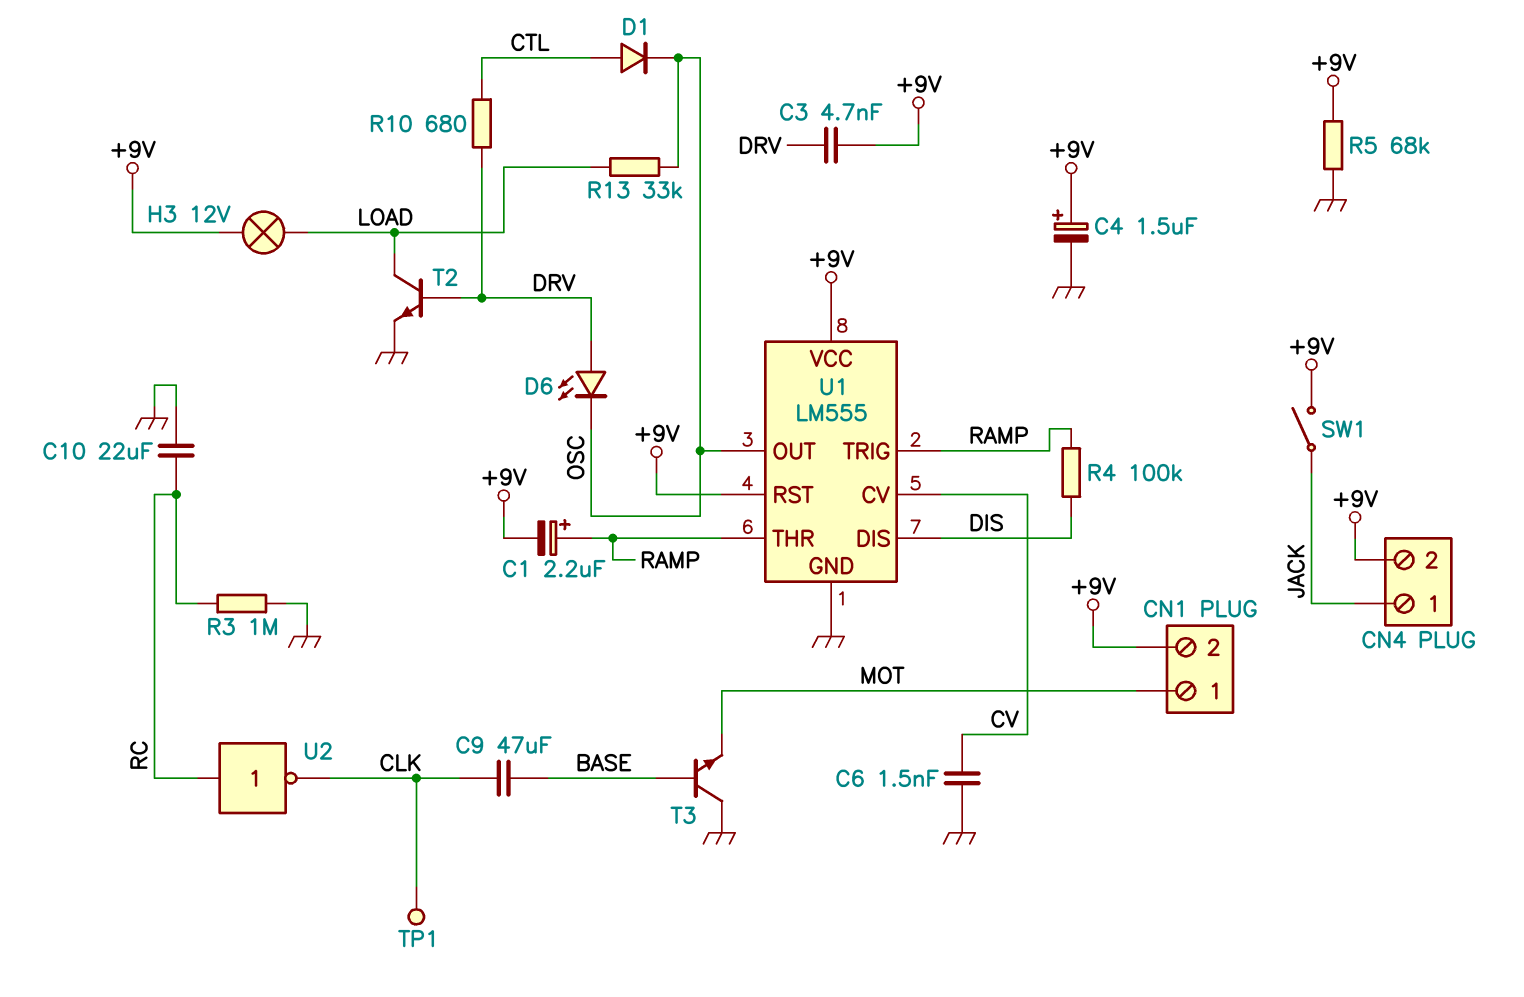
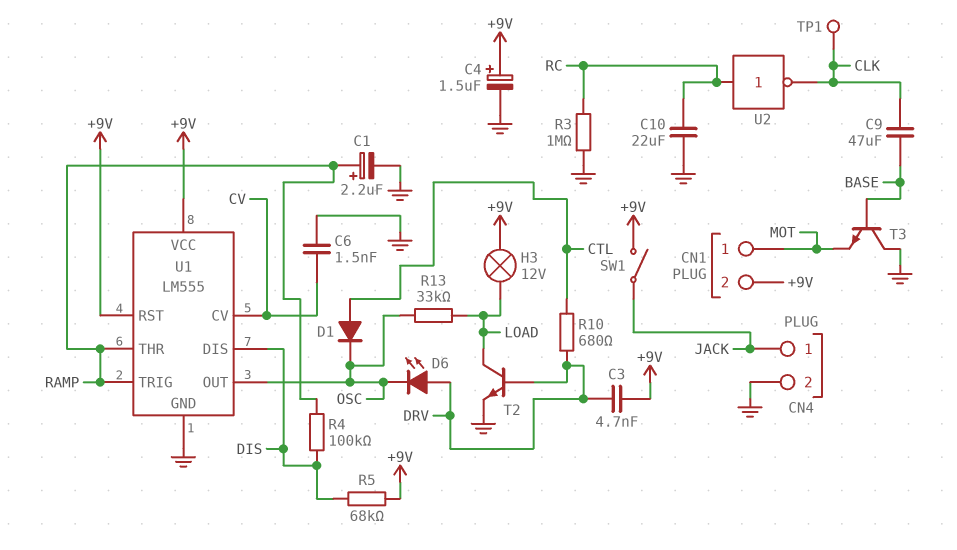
C1: 2.2uF (plus RAMP, minus +9V) -> 2.2uF (plus RAMP, minus GND)
CN4 pin 2: +9V -> GND
R5: 68k (+9V, GND) -> 68k (+9V, DIS)

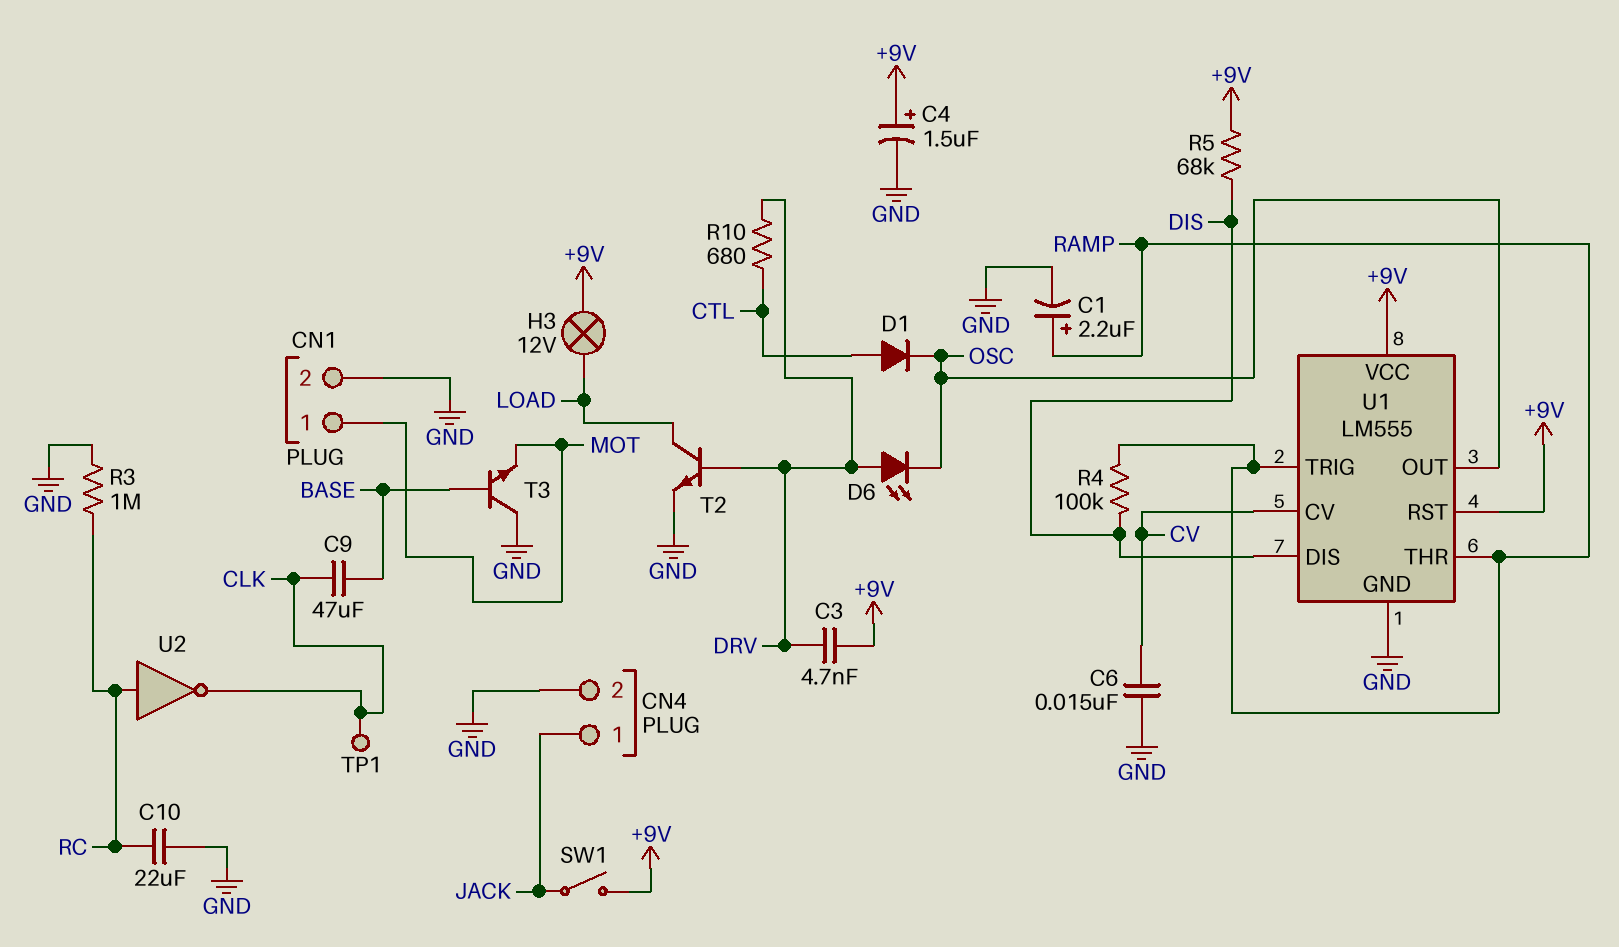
C6: 1.5nF (CV, GND) -> 15nF (CV, GND)
CN1 pin 2: +9V -> GND
R13: 33k (LOAD, OSC) -> none

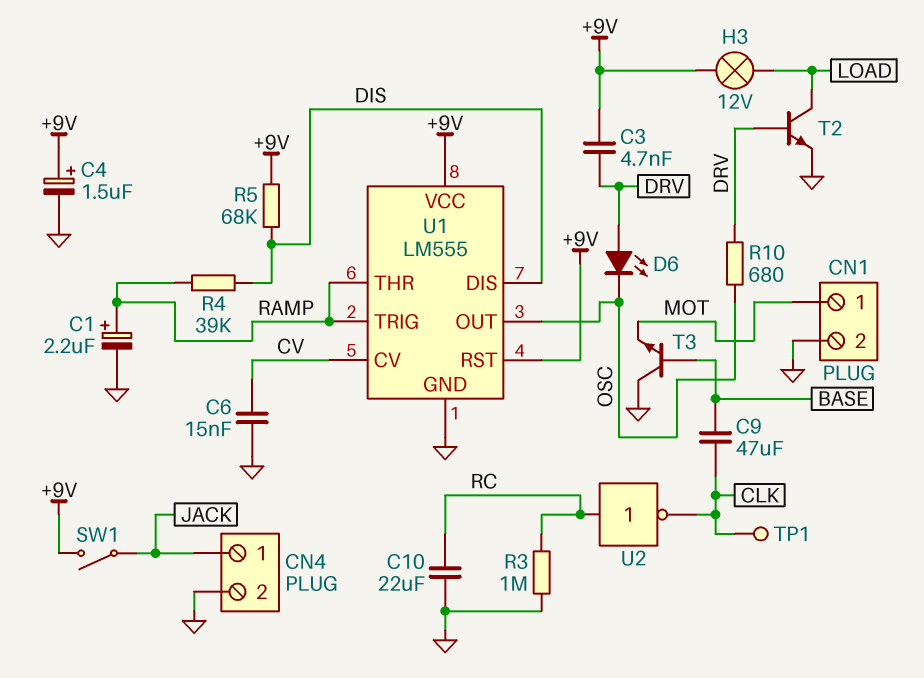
D1: diode (A CTL, K OSC) -> none
R4: 100k (DIS, RAMP) -> 39k (DIS, RAMP)
R10: 680 (CTL, DRV) -> 680 (DRV, OSC)

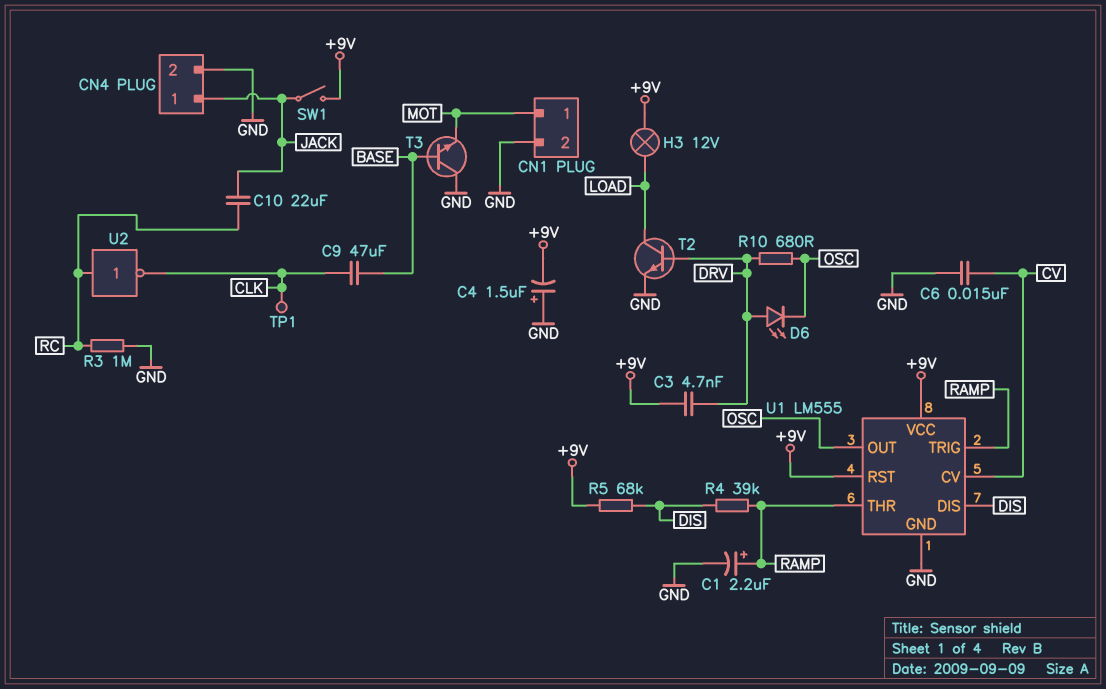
C4: 1.5uF (plus +9V, minus GND) -> 1.5uF (plus GND, minus +9V)
C10: 22uF (GND, RC) -> 22uF (JACK, RC)

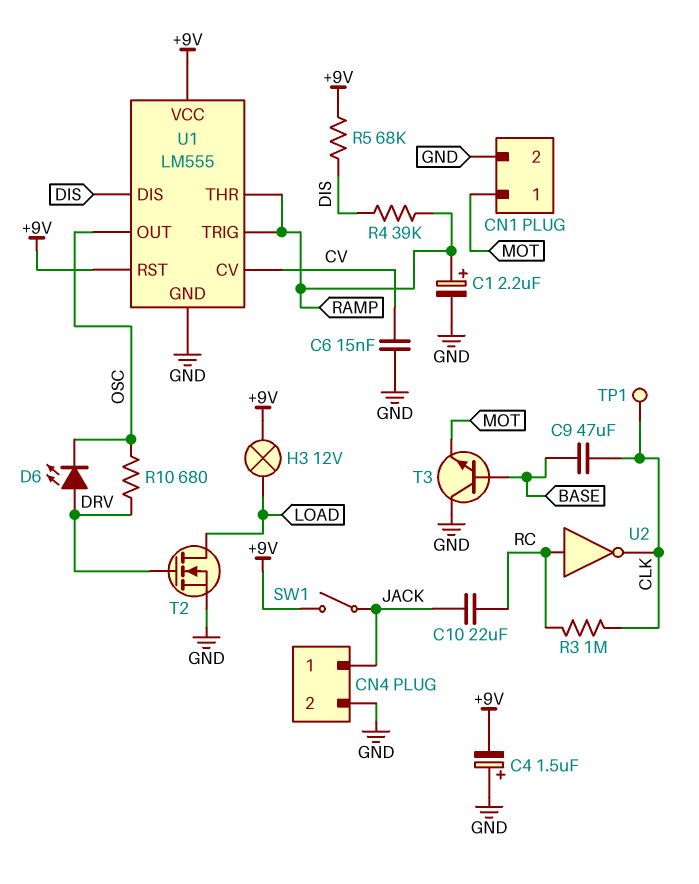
C3: 4.7nF (+9V, DRV) -> none
R3: 1M (GND, RC) -> 1M (CLK, RC)
T2: NPN (B DRV, C LOAD, E GND) -> NMOS (G DRV, D LOAD, S GND)

